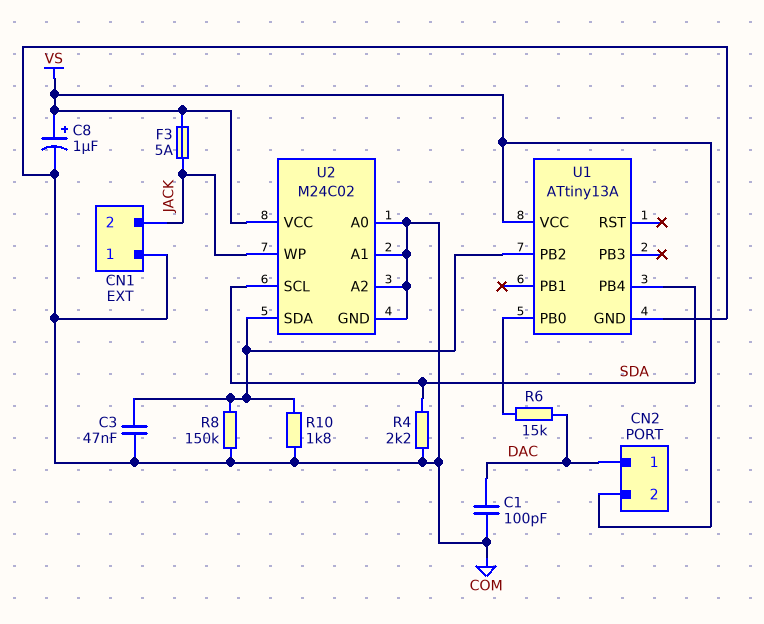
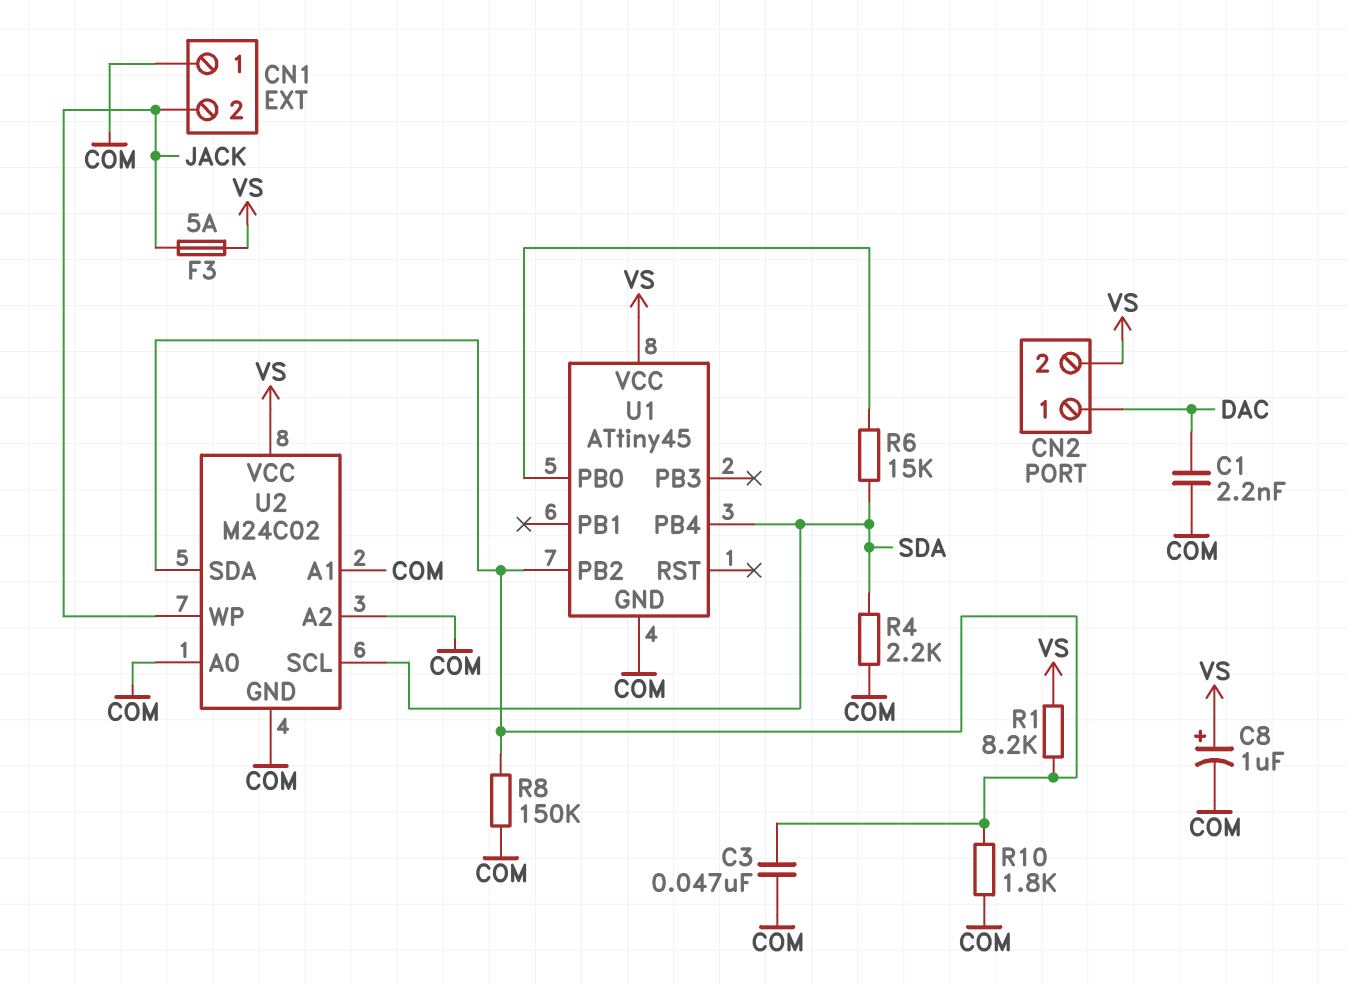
C1: 100pF (COM, DAC) -> 2.2nF (COM, DAC)
R1: none -> 8.2k (U1/PB2, VS)
R6: 15k (DAC, U1/PB0) -> 15k (SDA, U1/PB0)
U1: ATtiny13A -> ATtiny45

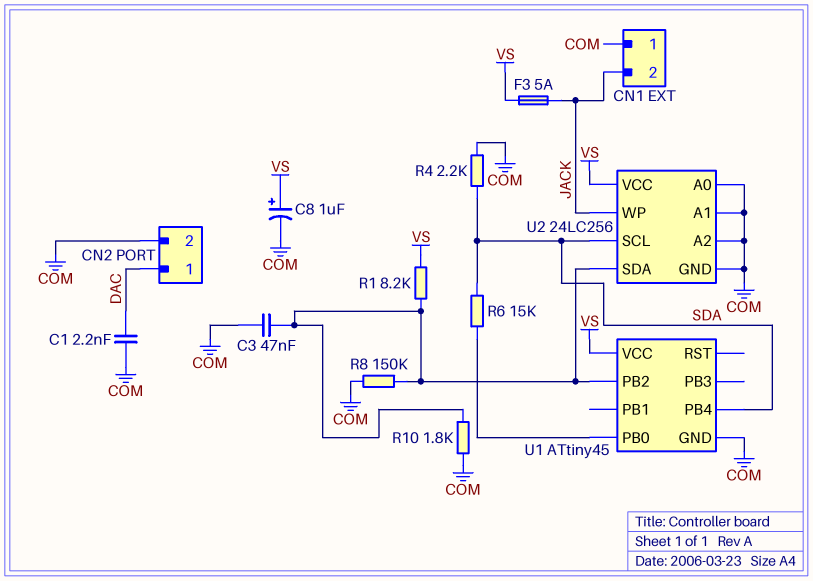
CN2 pin 2: VS -> COM
U2: M24C02 -> 24LC256

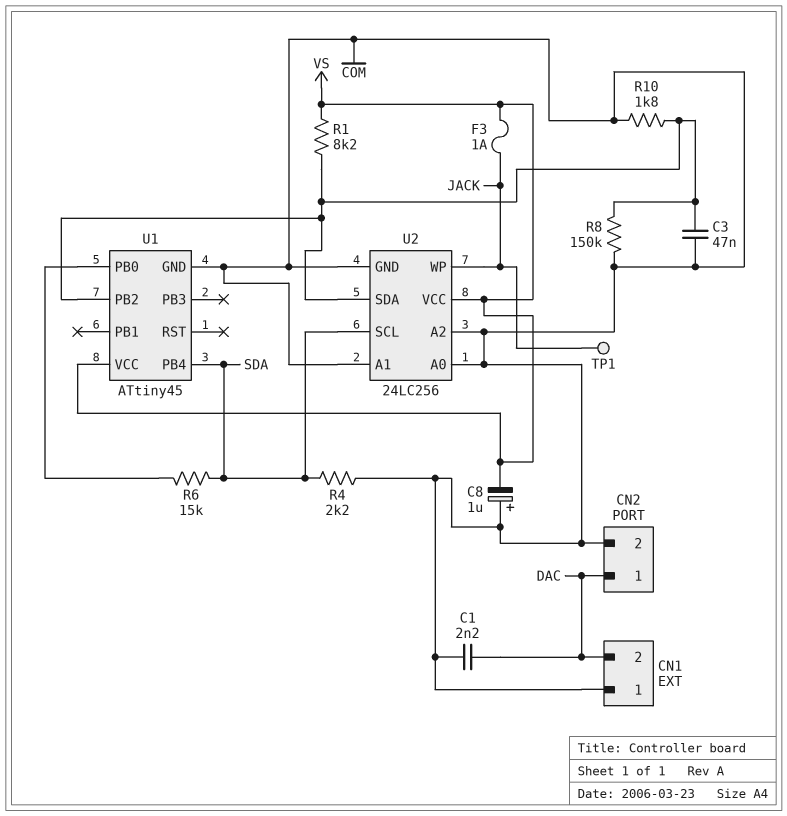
C8: 1uF (plus VS, minus COM) -> 1uF (plus COM, minus VS)
CN1 pin 2: JACK -> DAC
F3: 5A (JACK, VS) -> 1A (JACK, VS)
TP1: none -> test point (JACK)

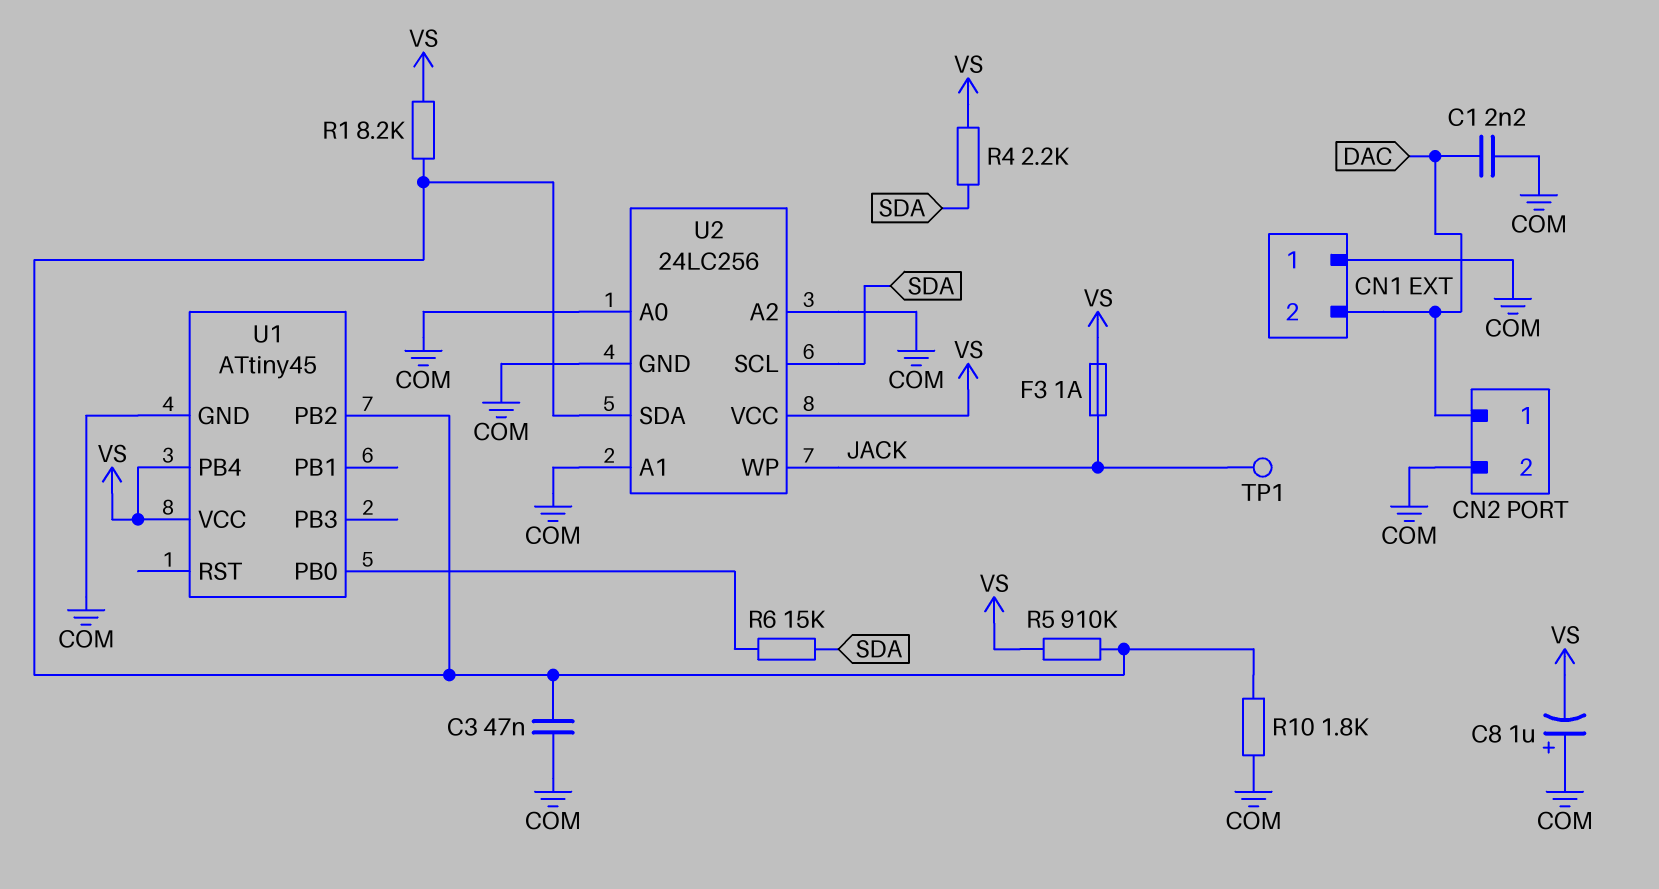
R4: 2.2k (COM, SDA) -> 2.2k (SDA, VS)
R5: none -> 910k (U1/PB2, VS)
R8: 150k (COM, U1/PB2) -> none
U1 pin PB4: SDA -> VS

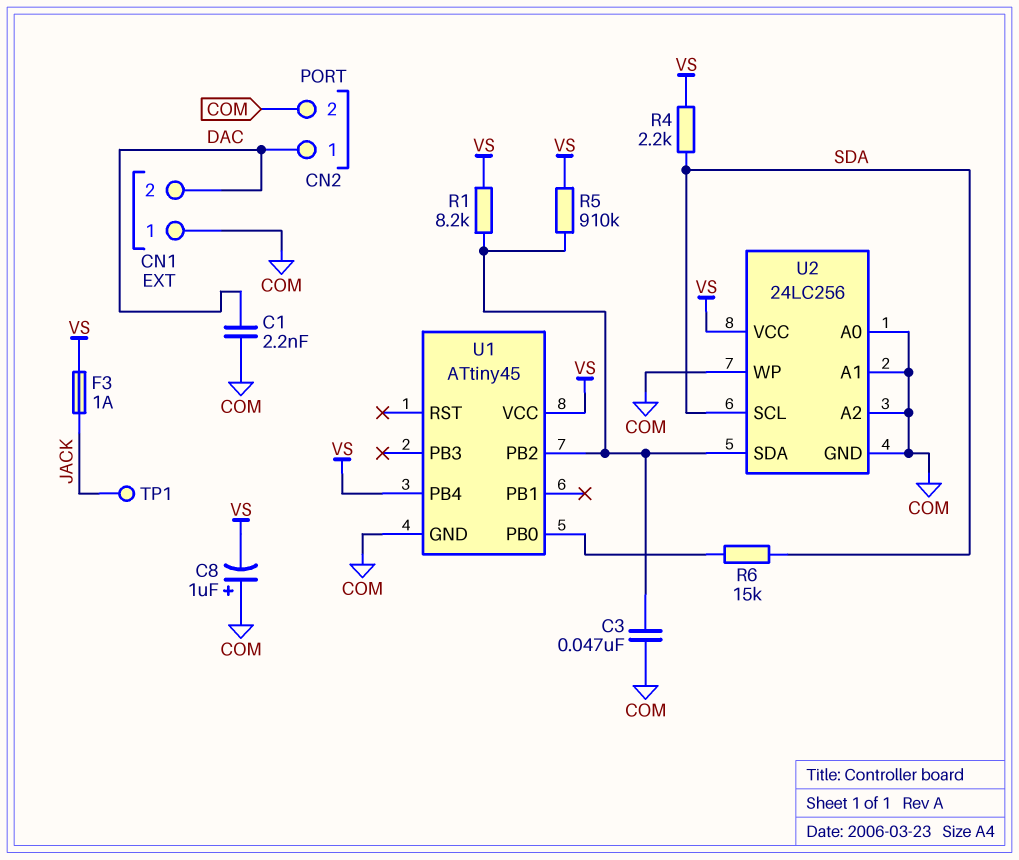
R10: 1.8k (COM, U1/PB2) -> none
U2 pin WP: JACK -> COM

